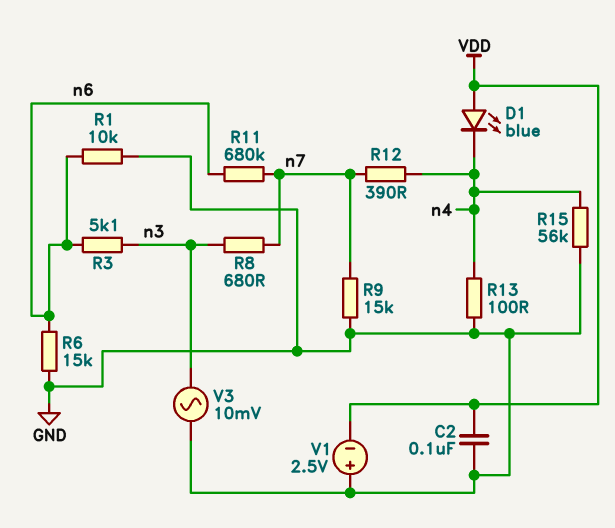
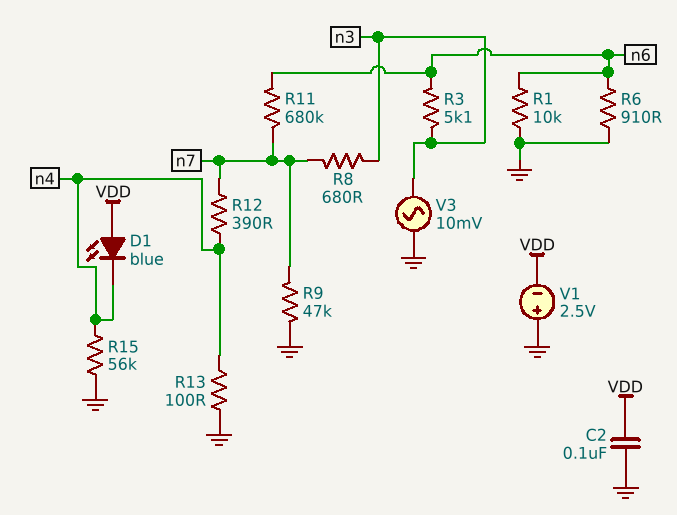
R6: 15k (GND, n6) -> 910 (GND, n6)
R9: 15k (GND, n7) -> 47k (GND, n7)

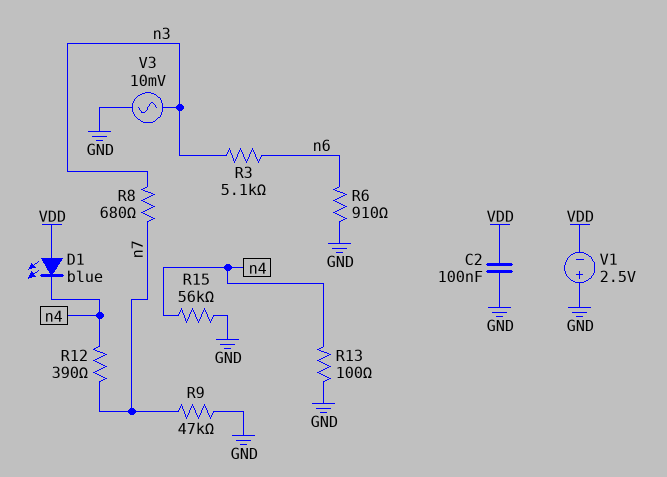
R1: 10k (GND, n6) -> none
R11: 680k (n6, n7) -> none

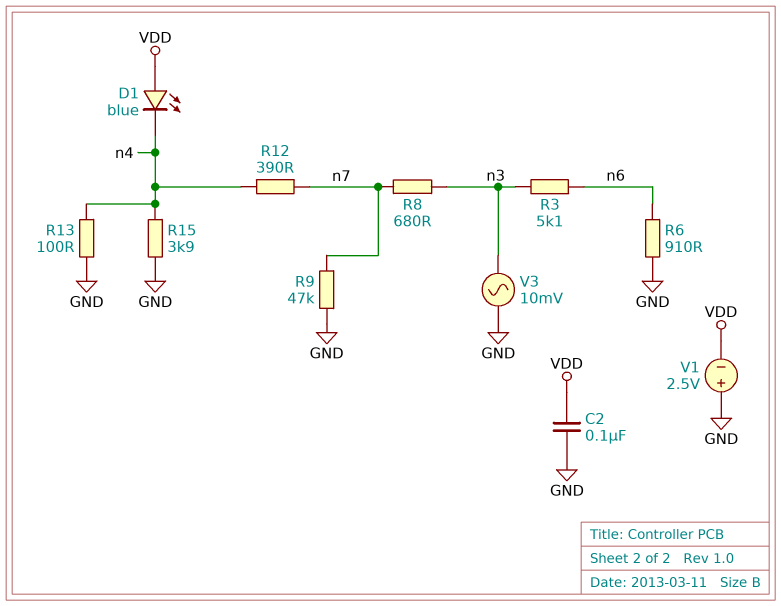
R15: 56k (GND, n4) -> 3.9k (GND, n4)

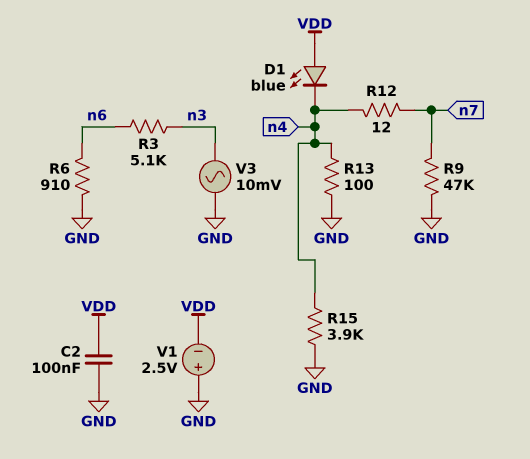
R8: 680 (n3, n7) -> none
R12: 390 (n4, n7) -> 12 (n4, n7)

